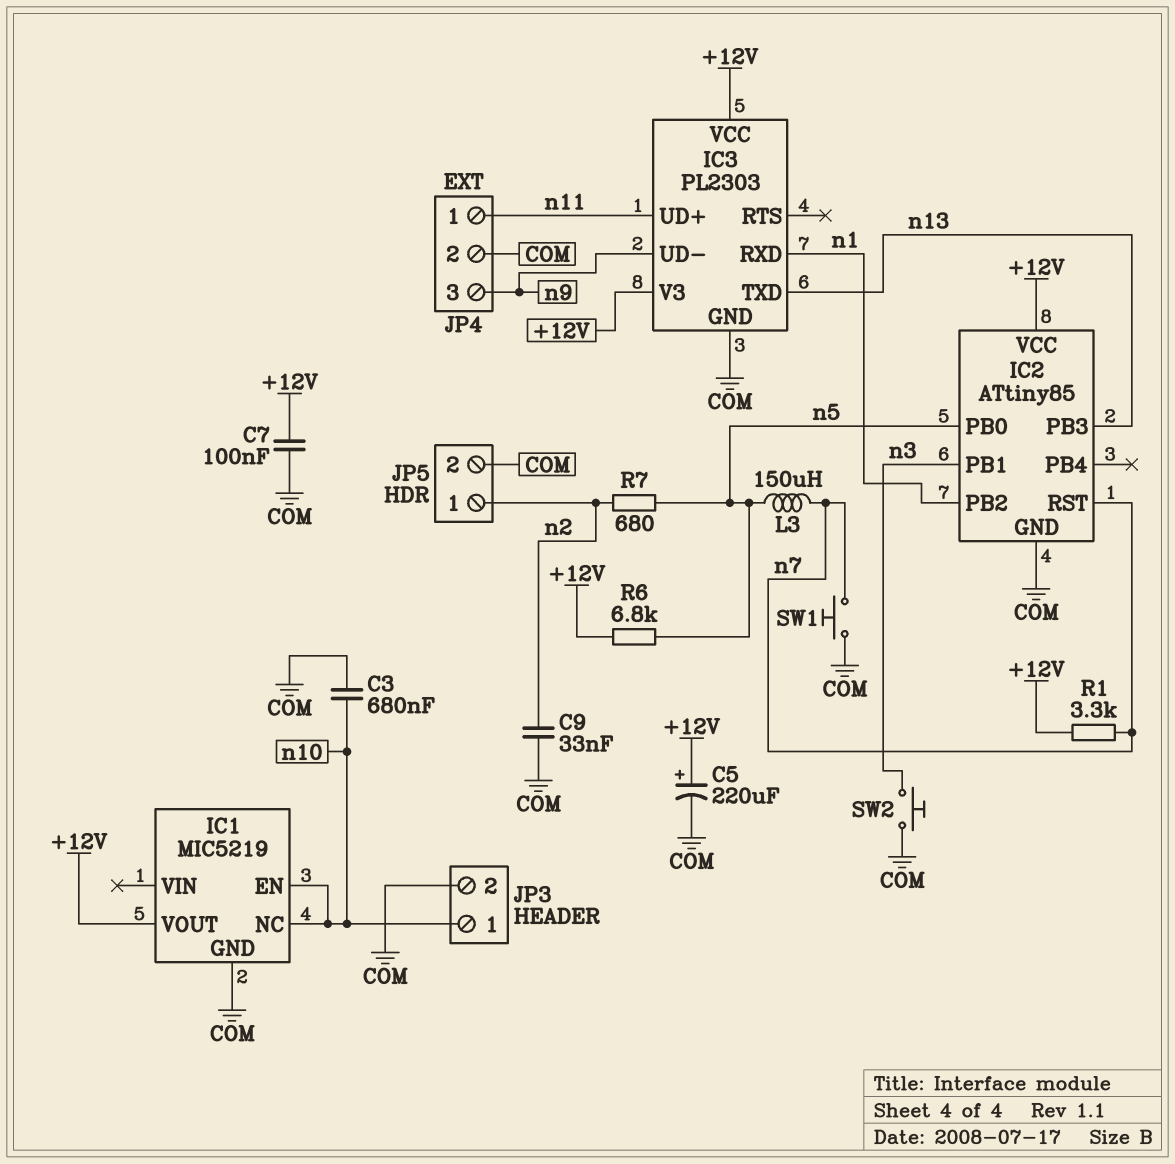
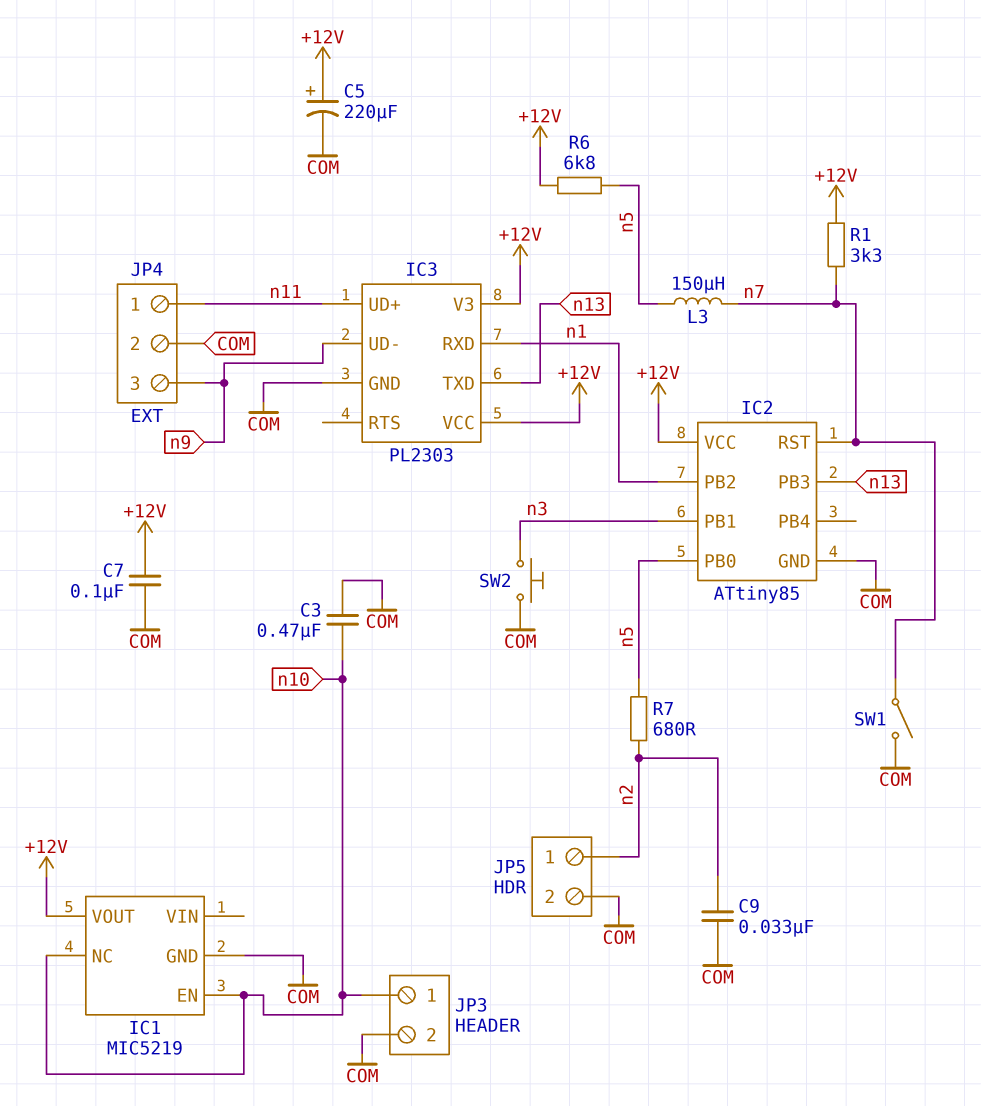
C3: 680nF (COM, n10) -> 470nF (COM, n10)
SW1: button (COM, n7) -> switch (COM, n7)

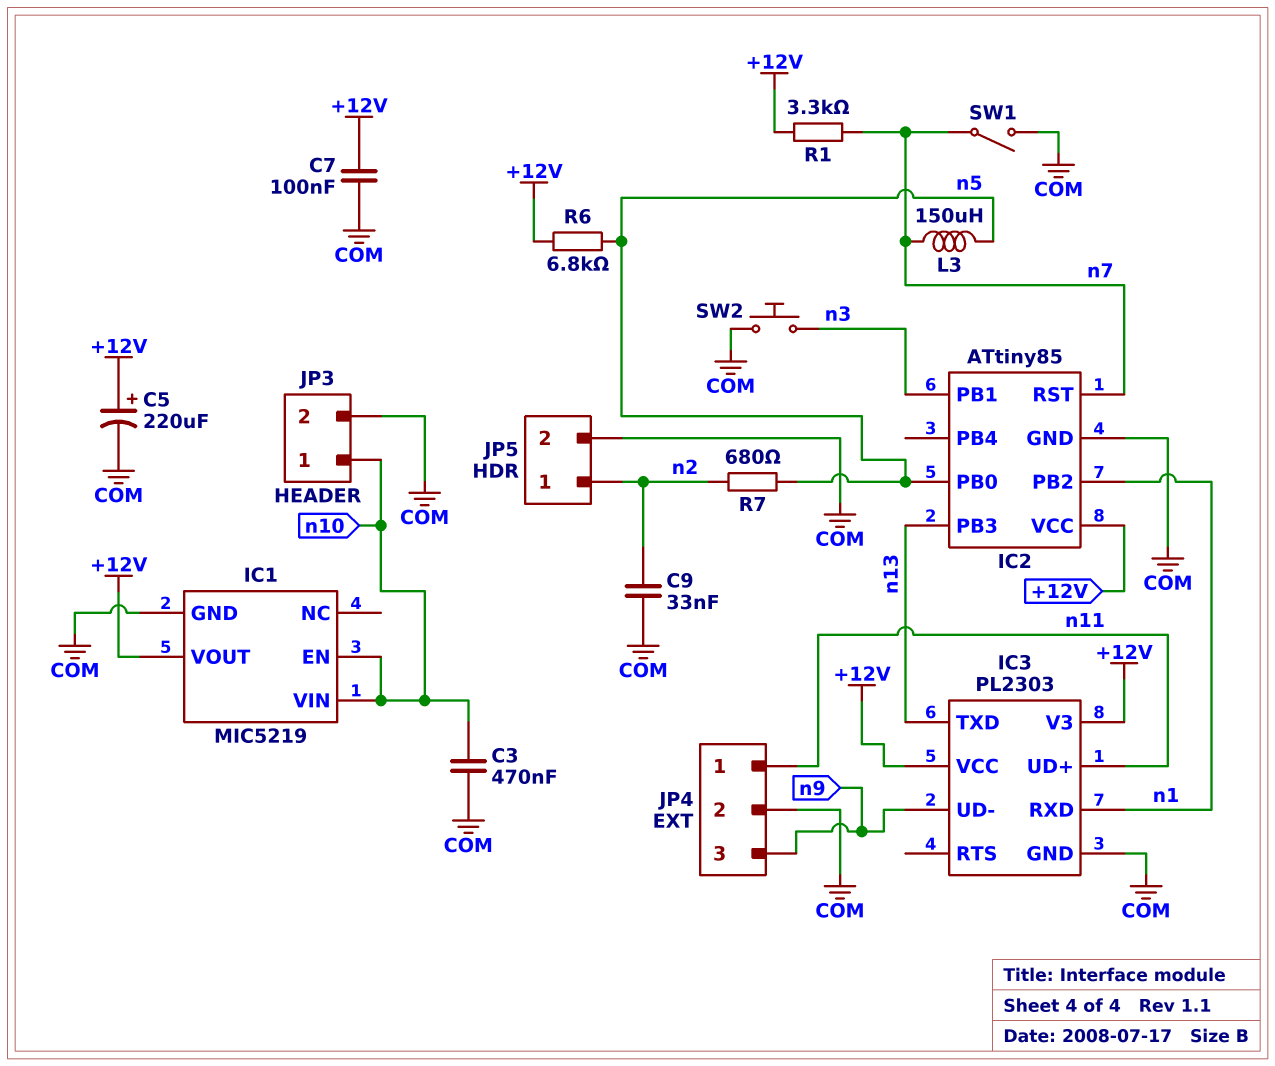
IC1 pin NC: n10 -> none
IC1 pin VIN: none -> n10

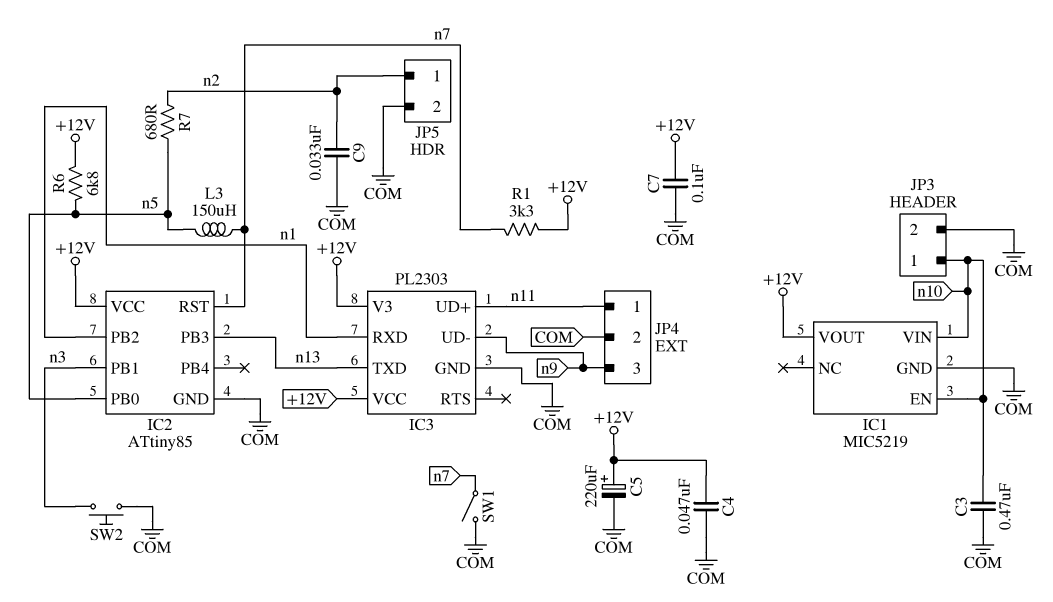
C4: none -> 47nF (+12V, COM)

